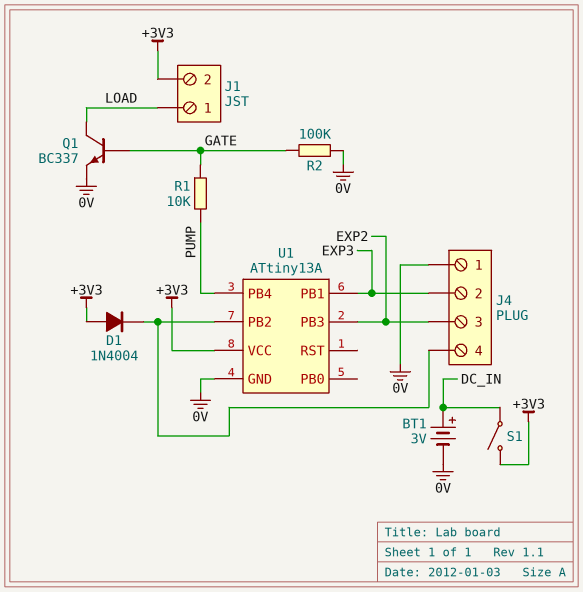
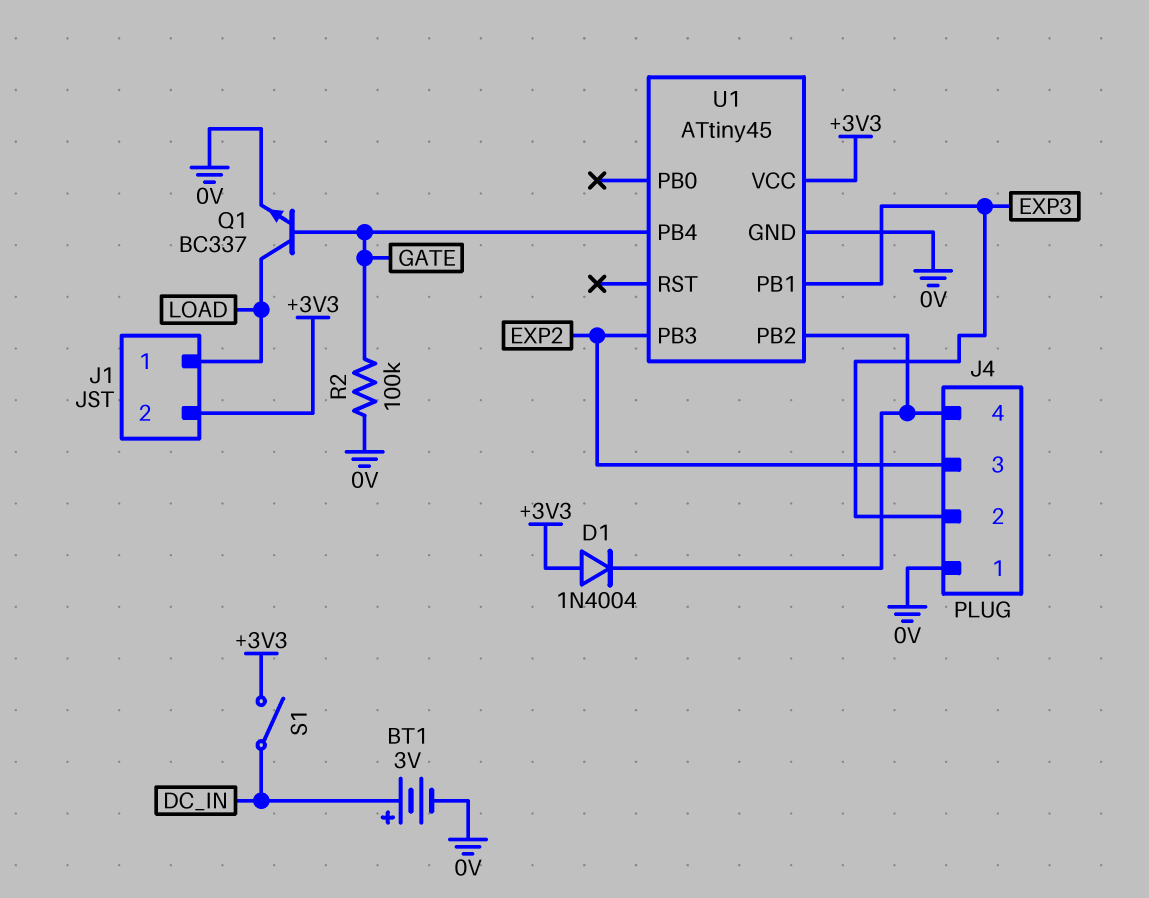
R1: 10k (GATE, PUMP) -> none
U1: ATtiny13A -> ATtiny45
U1 pin PB4: PUMP -> GATE

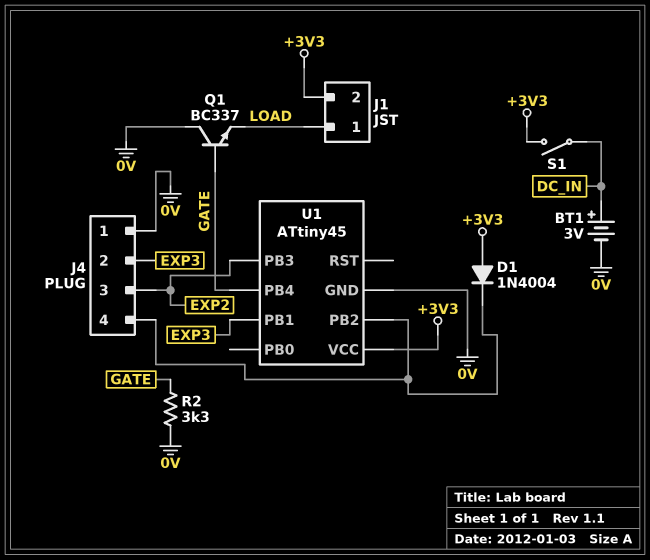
Q1: NPN BC337 (B GATE, C LOAD, E 0V) -> NPN BC337 (B GATE, C 0V, E LOAD)
R2: 100k (0V, GATE) -> 3.3k (0V, GATE)

